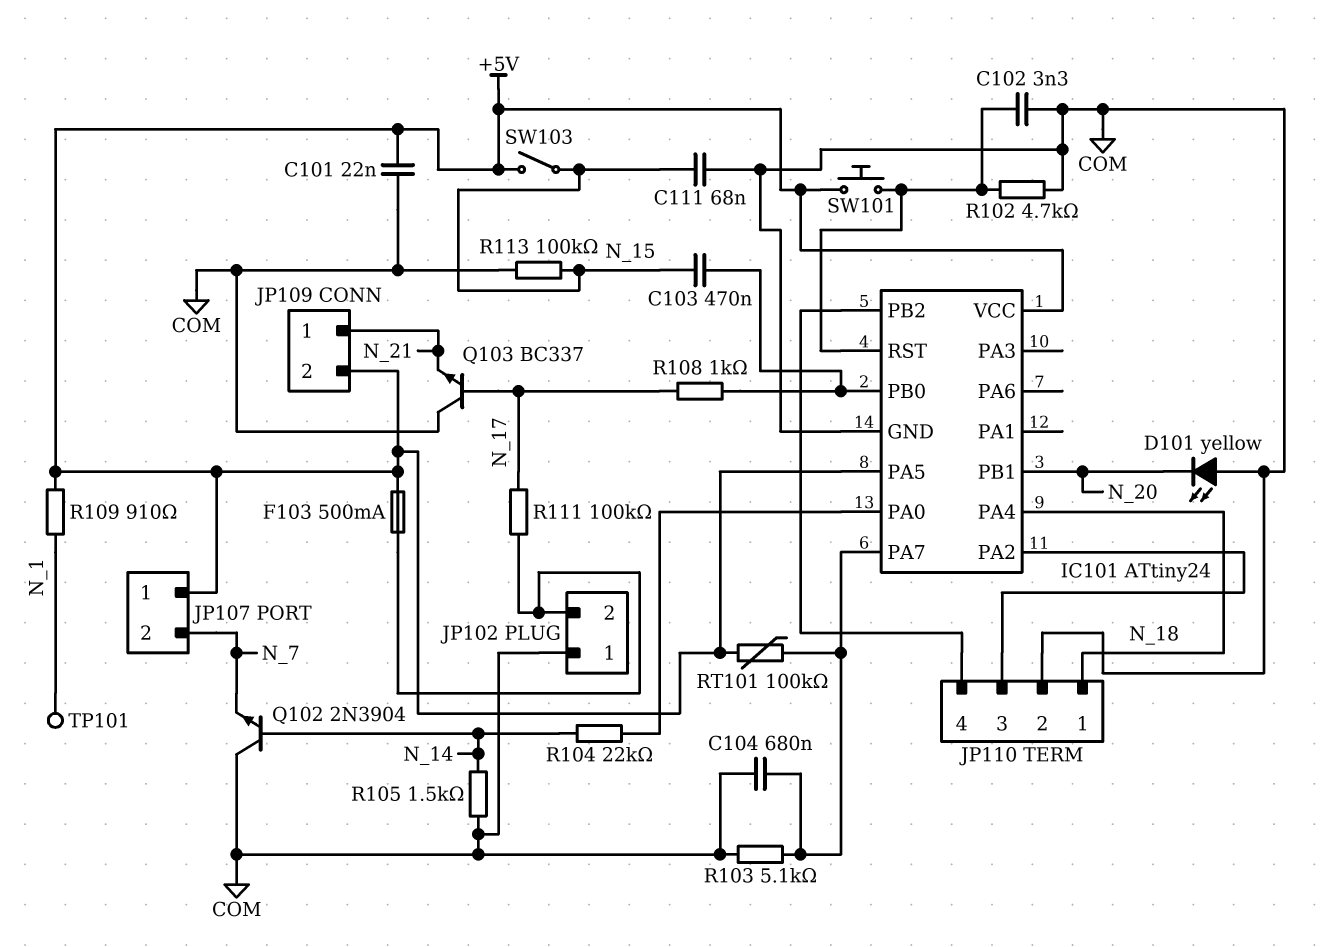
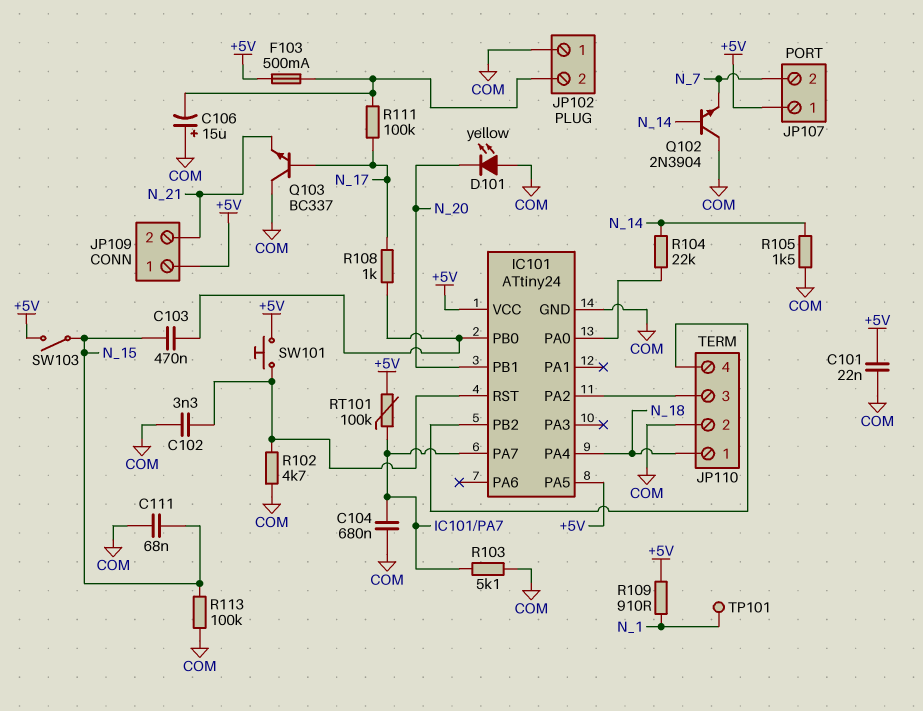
C106: none -> 15uF (plus COM, minus JP102/2)
JP109 pin 1: N_21 -> +5V
JP109 pin 2: +5V -> N_21

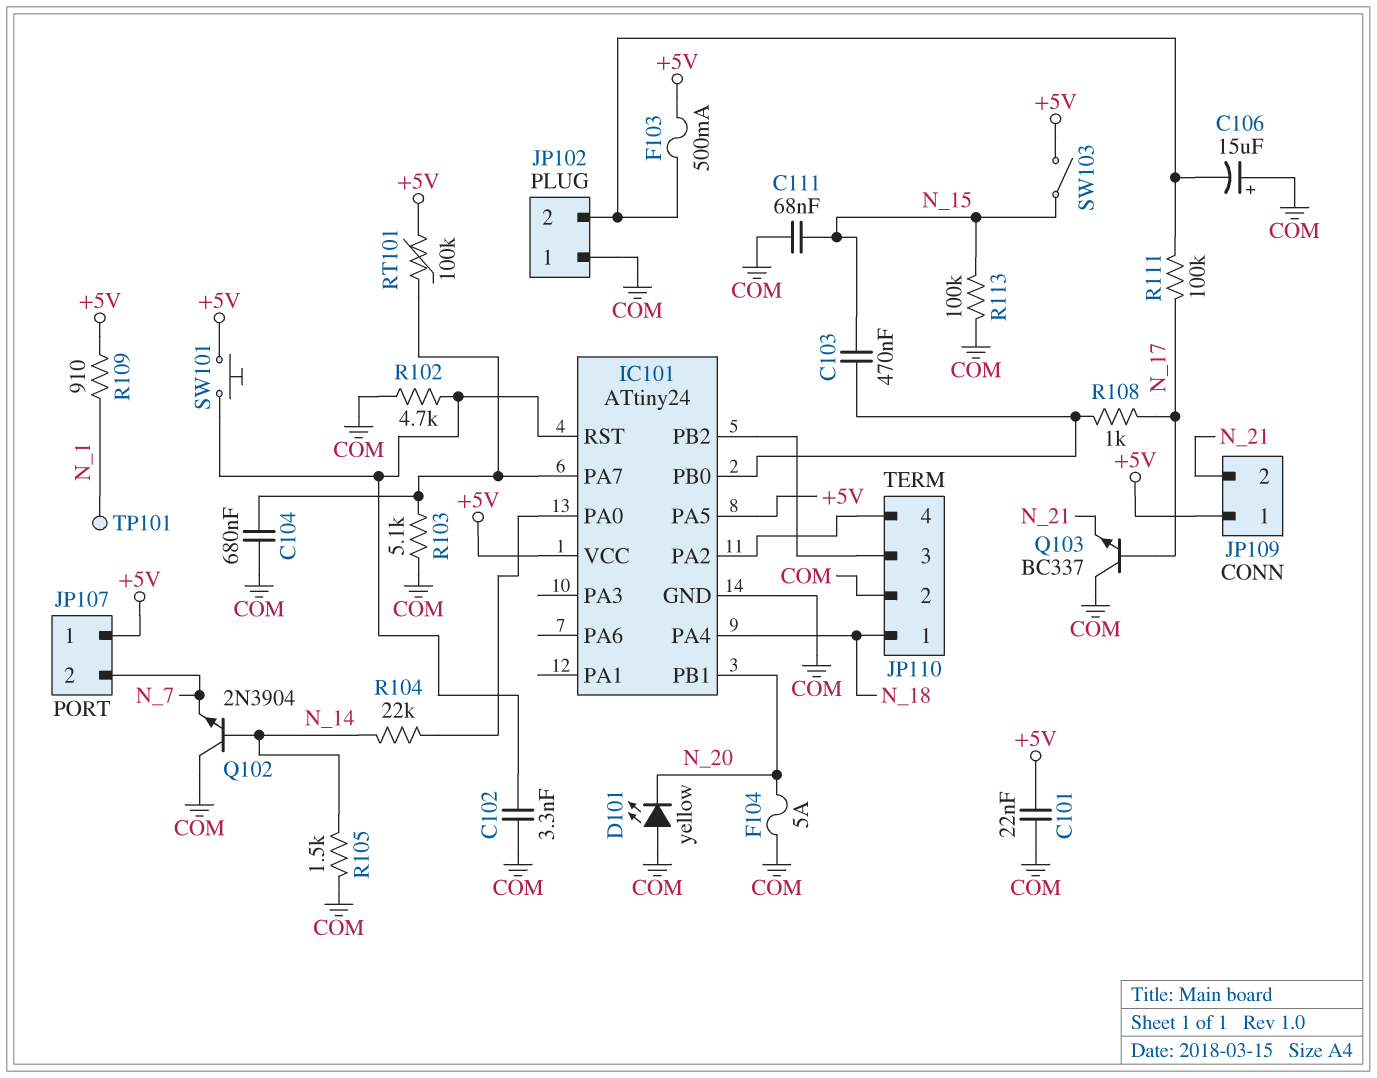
F104: none -> 5A (COM, N_20)
JP110 pin 3: IC101/PA2 -> IC101/PB2
JP110 pin 4: IC101/PB2 -> IC101/PA2

